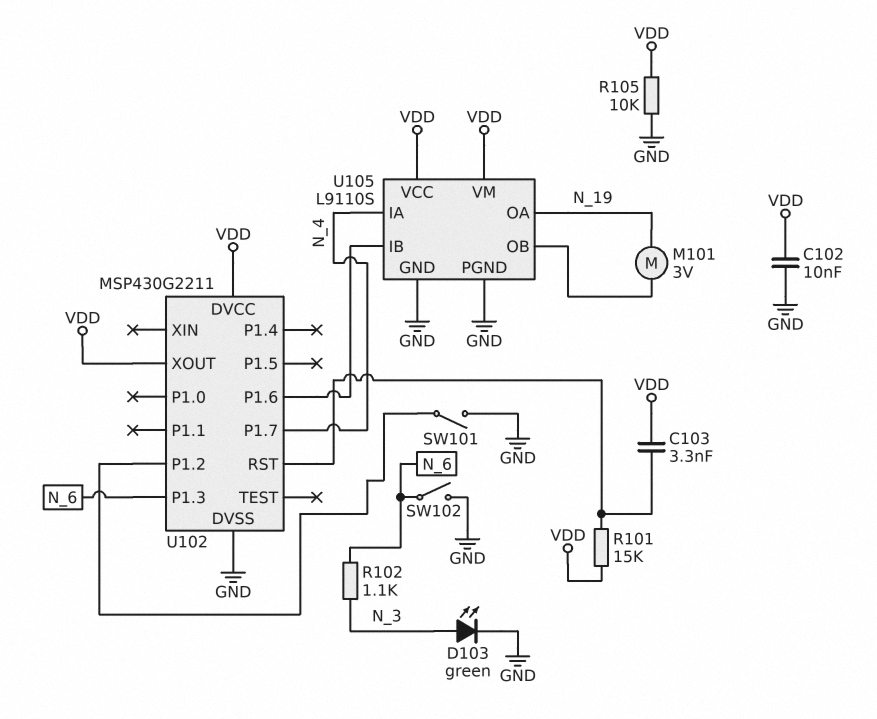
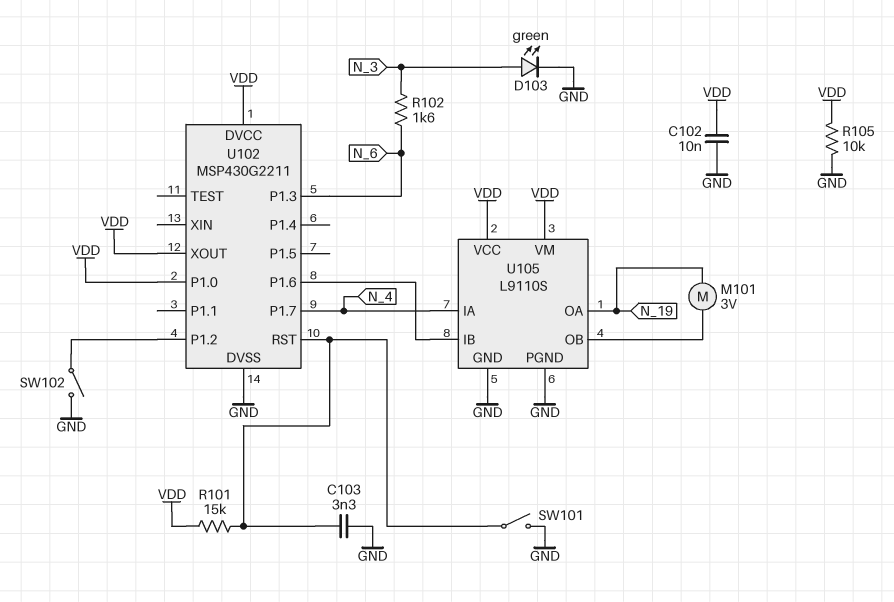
C103: 3.3nF (U102/RST, VDD) -> 3.3nF (GND, U102/RST)
R102: 1.1k (N_3, N_6) -> 1.6k (N_3, N_6)
SW101: switch (GND, U102/P1.2) -> switch (GND, U102/RST)
SW102: switch (GND, N_6) -> switch (GND, U102/P1.2)
U102 pin P1.0: none -> VDD

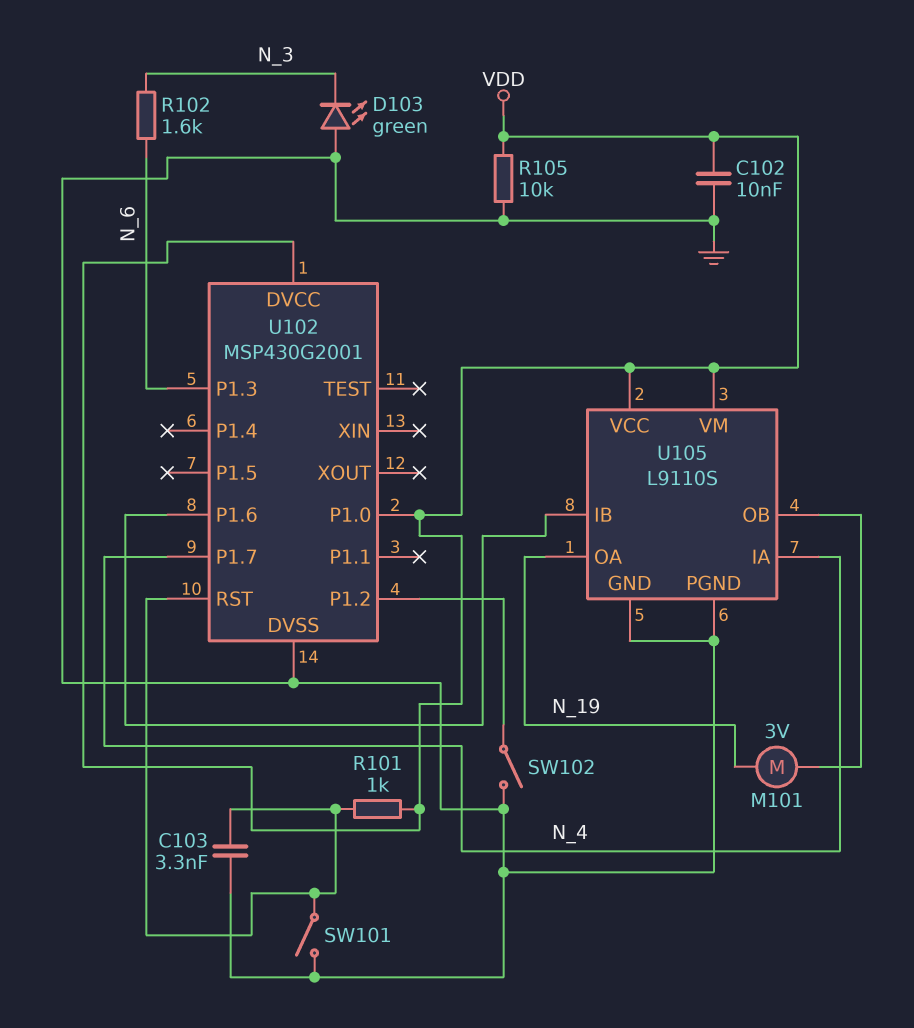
D103: LED green (A N_3, K GND) -> LED green (A GND, K N_3)
R101: 15k (U102/RST, VDD) -> 1k (U102/RST, VDD)
U102: MSP430G2211 -> MSP430G2001
U102 pin XOUT: VDD -> none

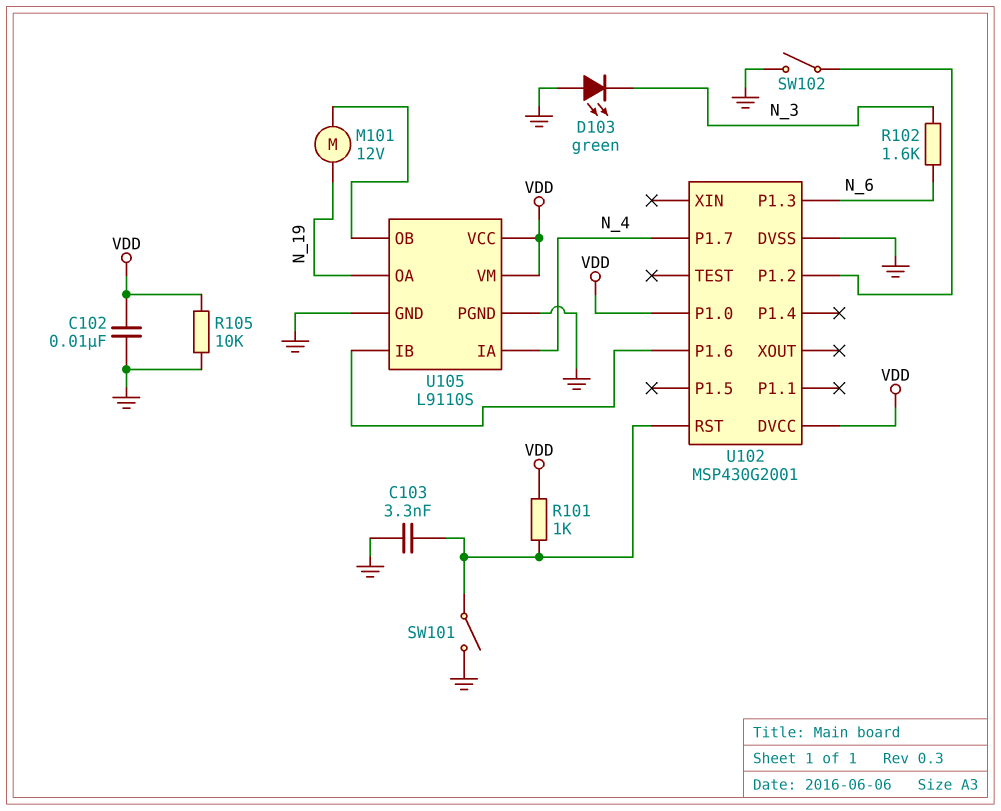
M101: motor 3V (N_19, U105/OB) -> motor 12V (N_19, U105/OB)

